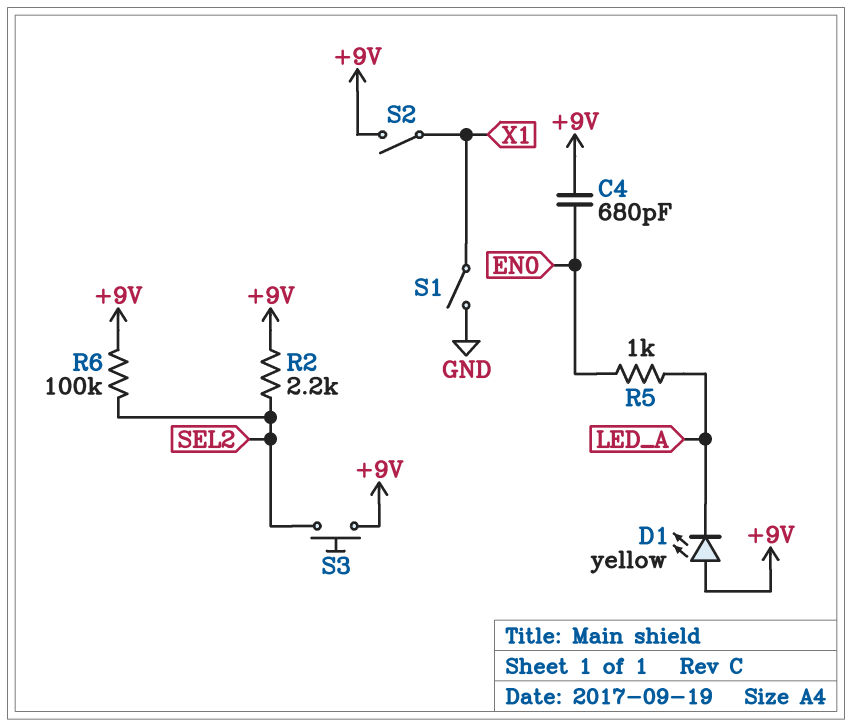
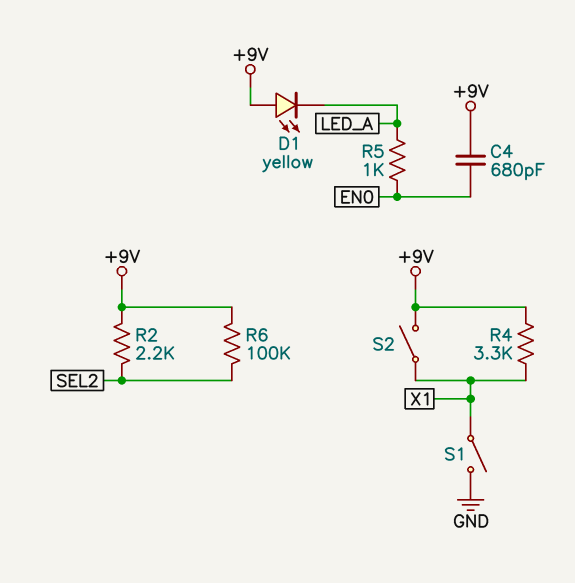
R4: none -> 3.3k (+9V, X1)
S3: button (+9V, SEL2) -> none

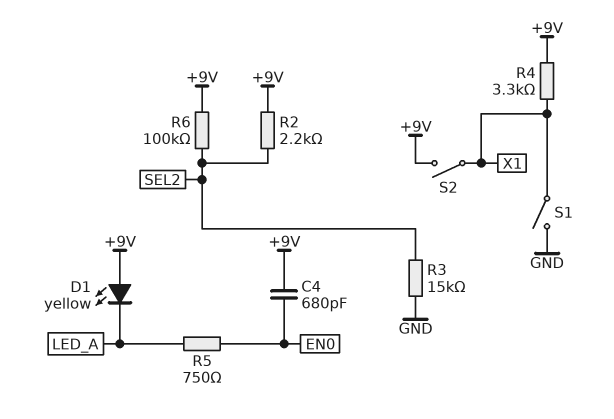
R3: none -> 15k (GND, SEL2)
R5: 1k (EN0, LED_A) -> 750 (EN0, LED_A)

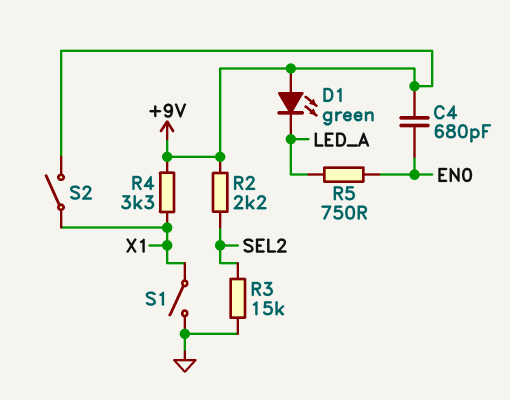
D1: LED yellow (A +9V, K LED_A) -> LED green (A +9V, K LED_A)
R6: 100k (+9V, SEL2) -> none

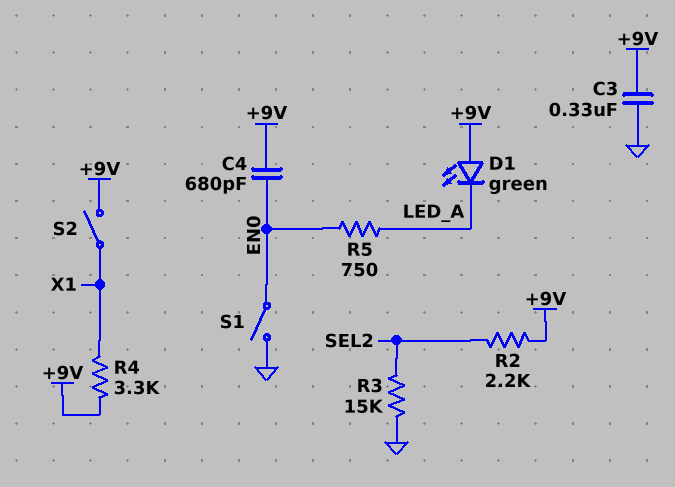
C3: none -> 330nF (+9V, GND)
S1: switch (GND, X1) -> switch (EN0, GND)

